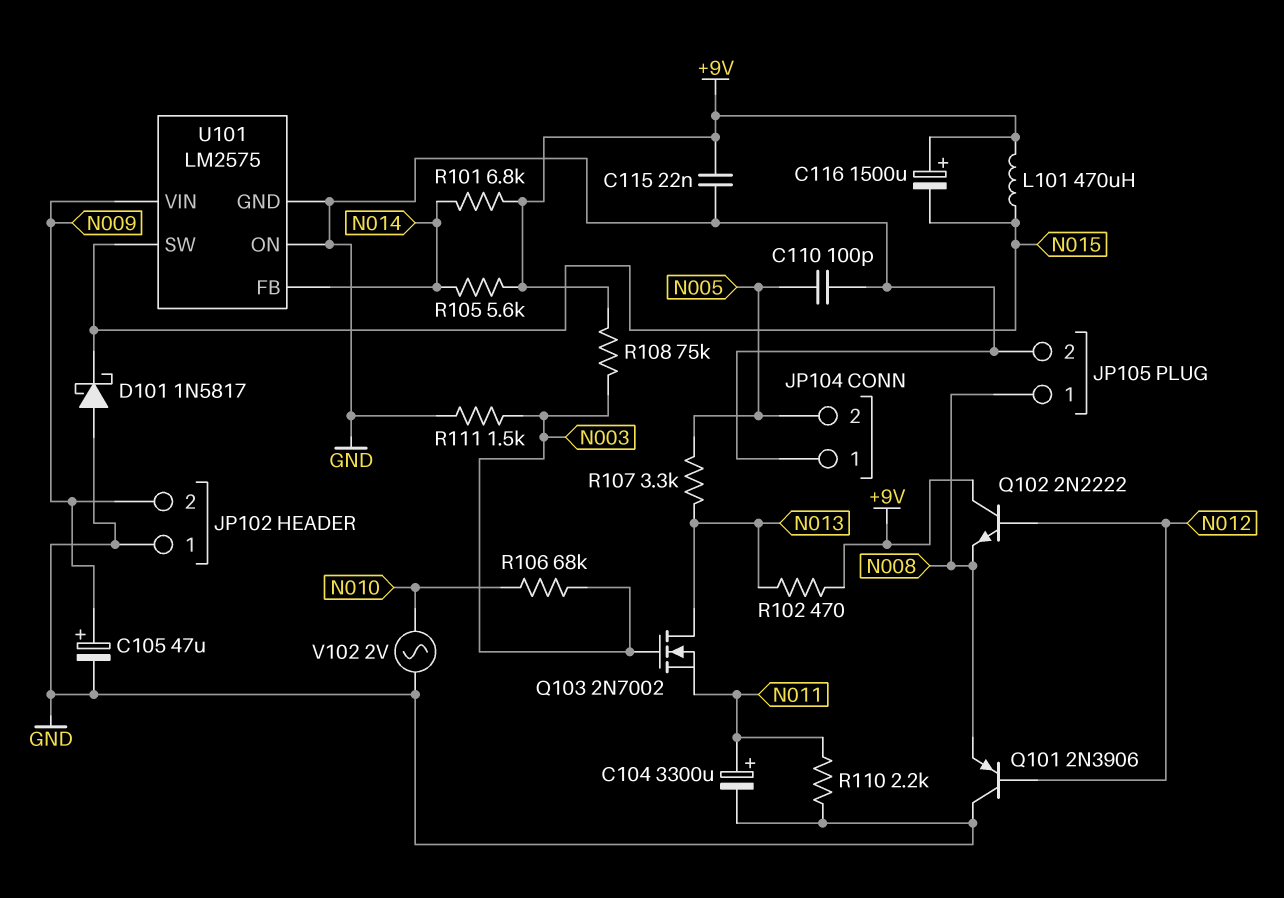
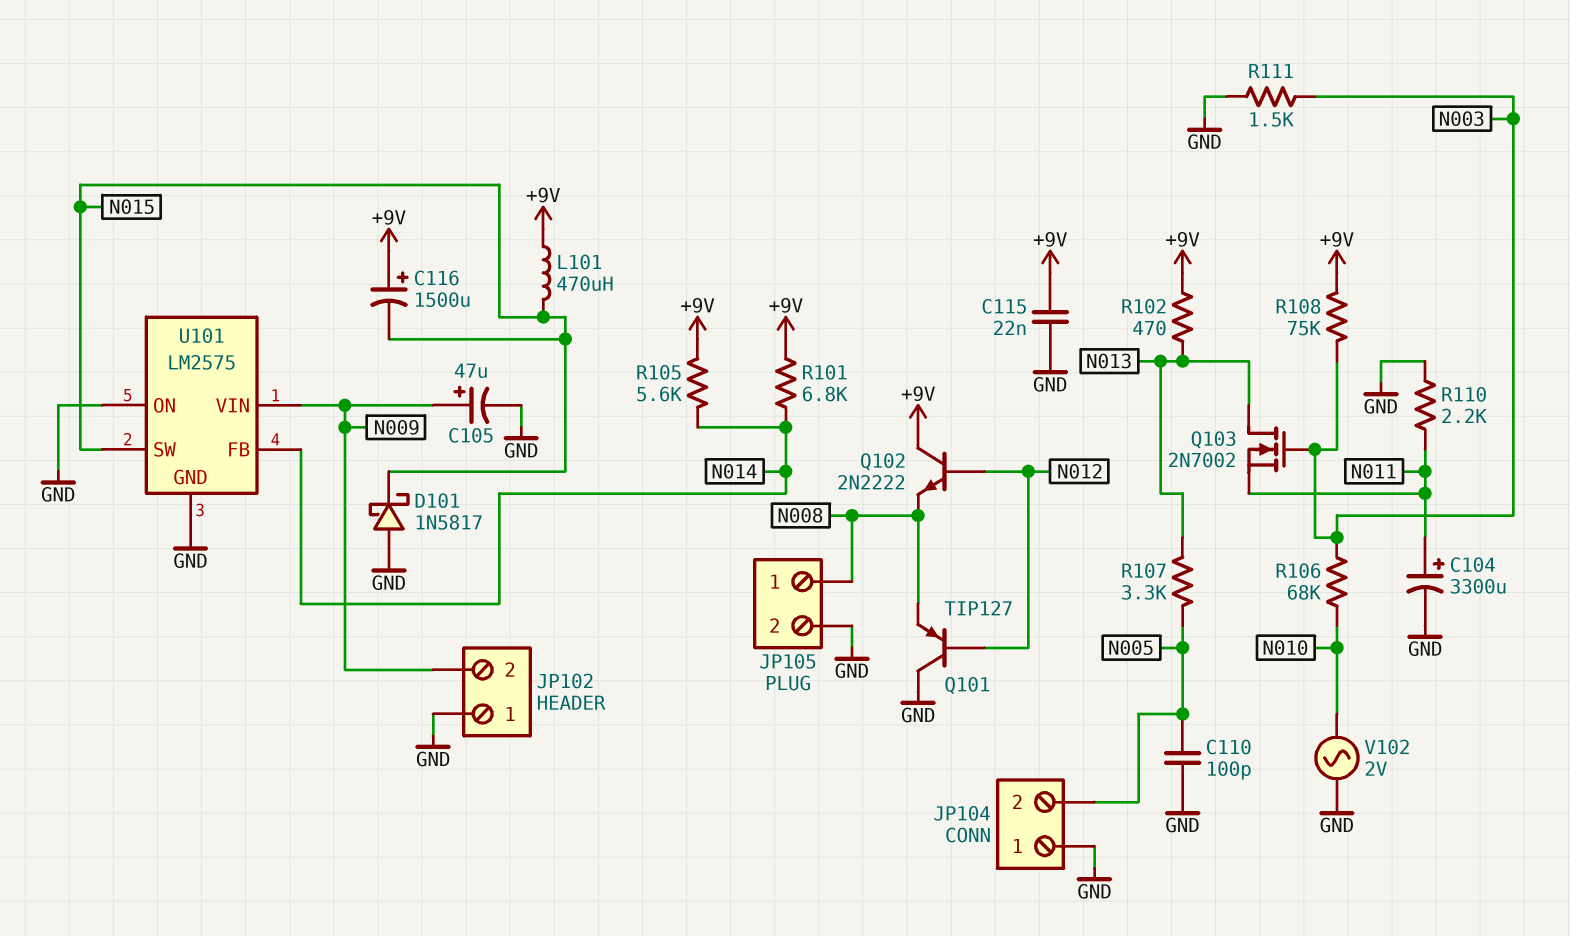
Q101: PNP 2N3906 (B N012, C GND, E N008) -> PNP TIP127 (B N012, C GND, E N008)

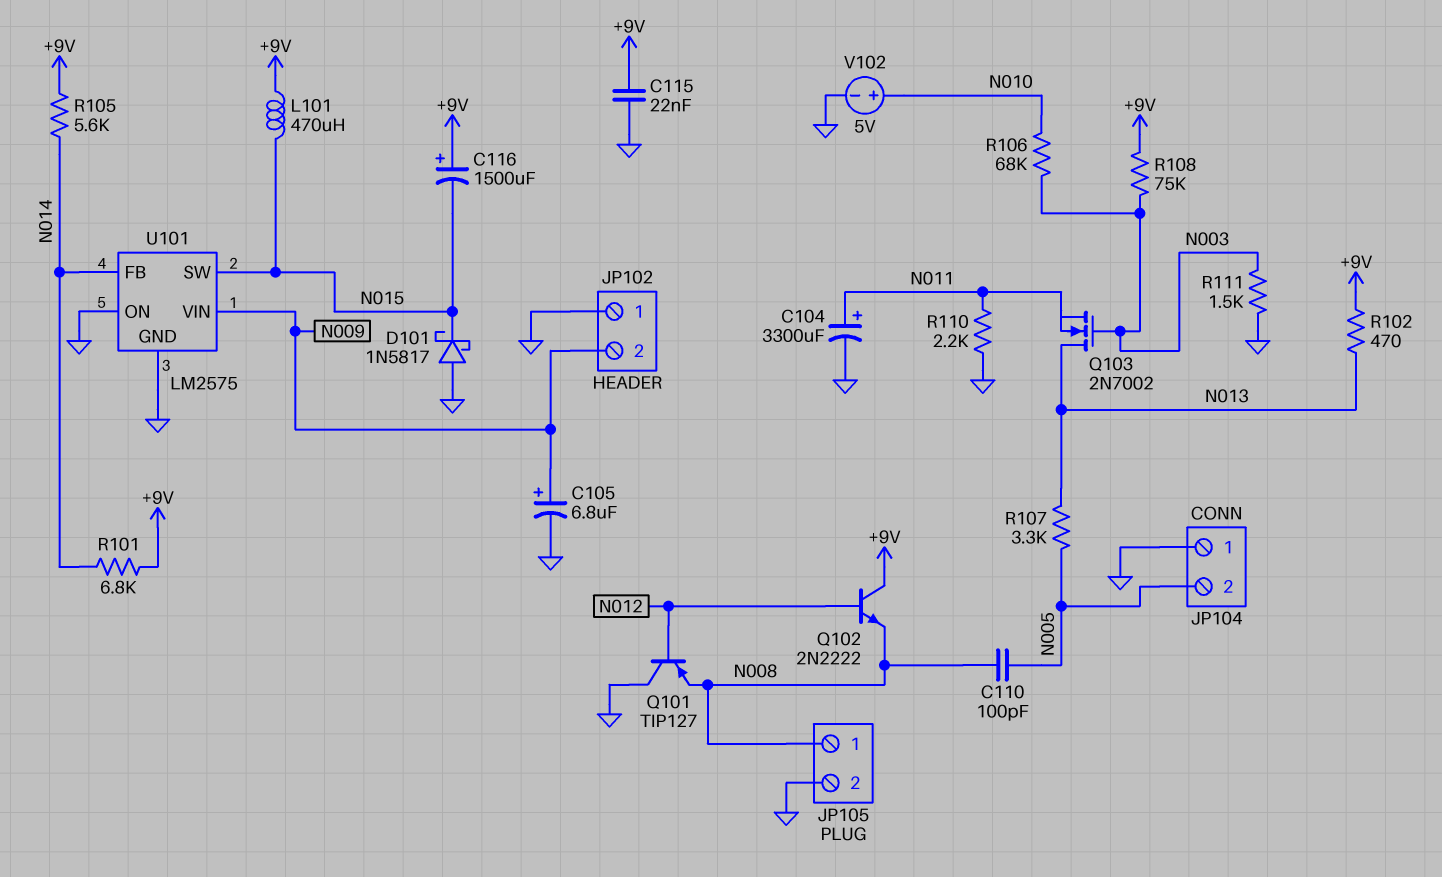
C105: 47uF (plus N009, minus GND) -> 6.8uF (plus N009, minus GND)
C110: 100pF (GND, N005) -> 100pF (N005, N008)
V102: AC 2V (GND, N010) -> 5V (plus N010, minus GND)

